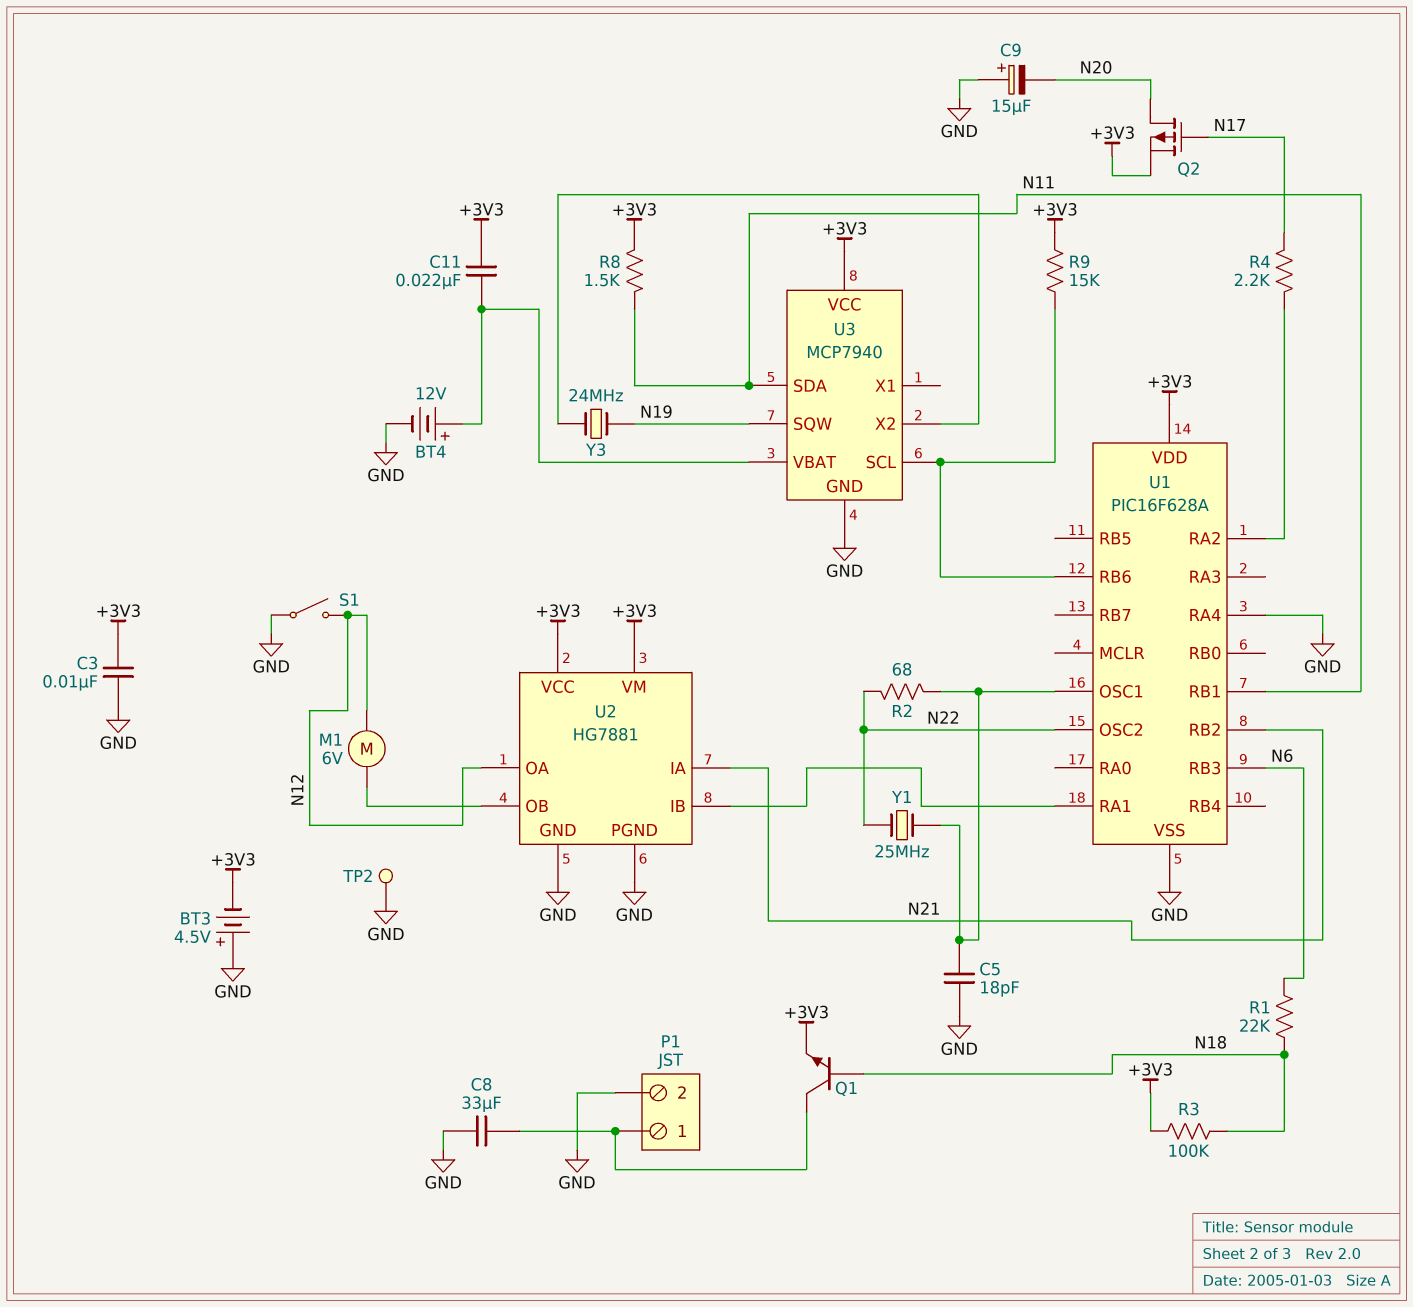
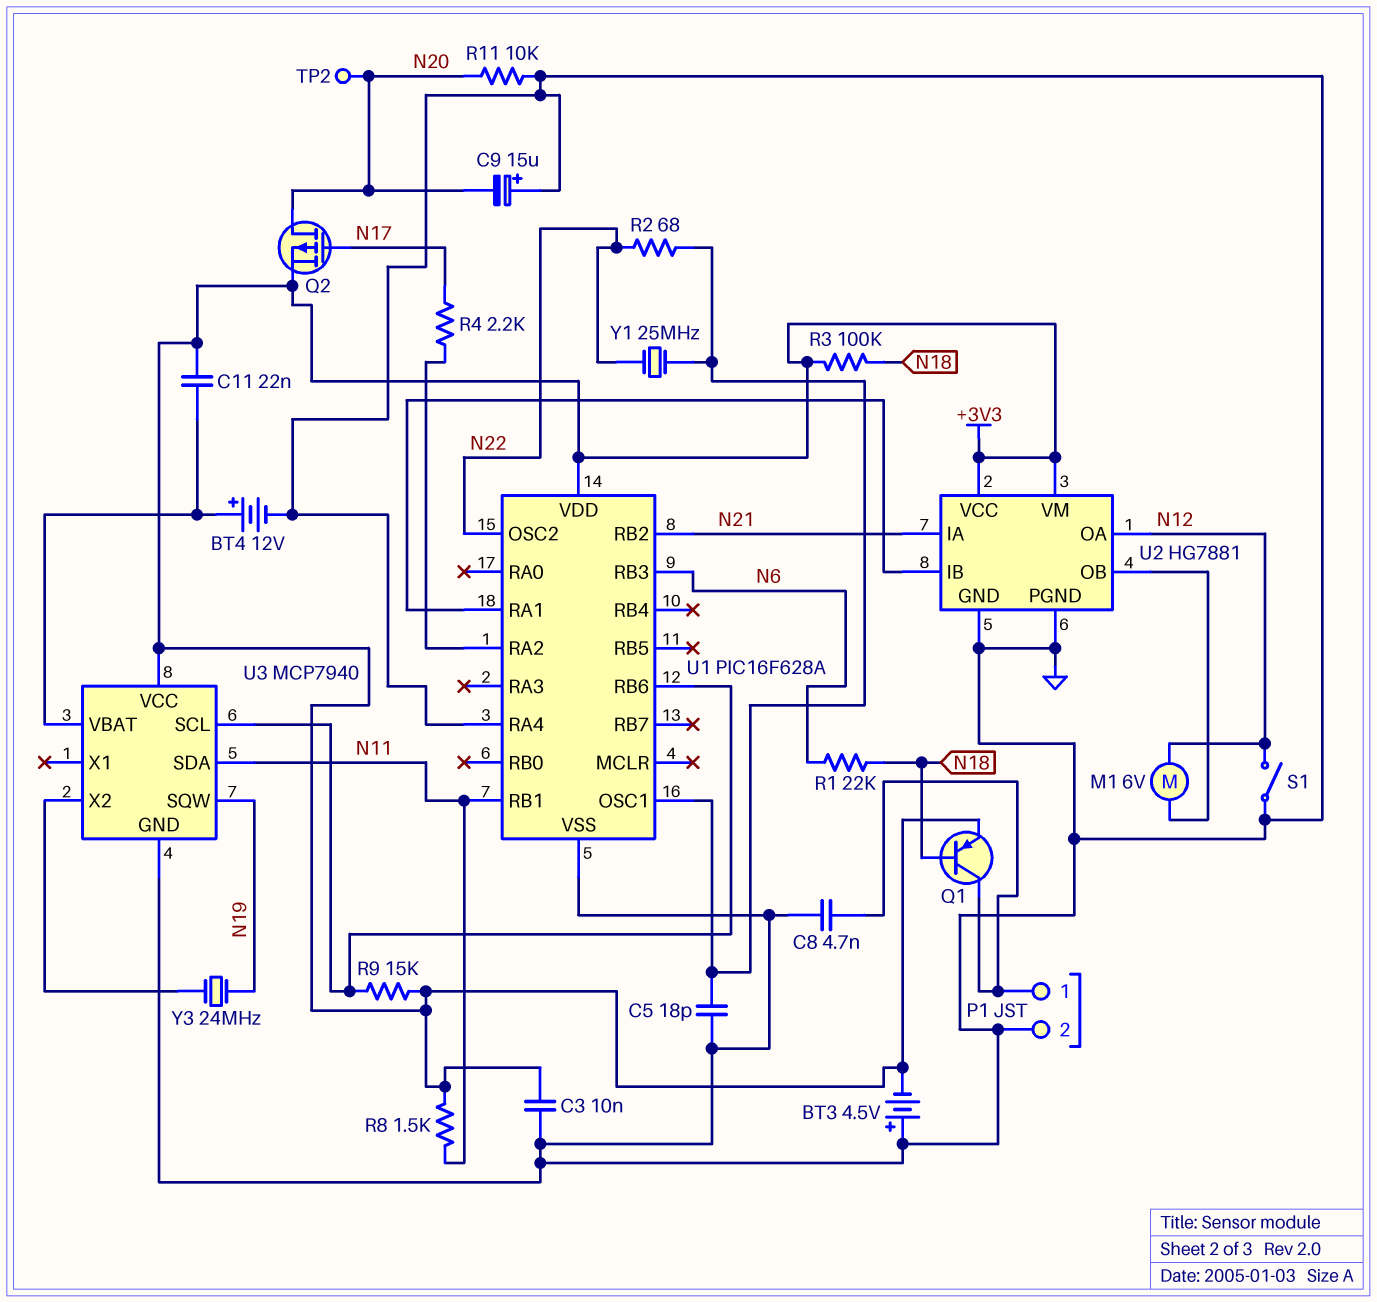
C8: 33uF (GND, P1/1) -> 4.7nF (GND, P1/1)
Q1: NPN (B N18, C P1/1, E +3V3) -> PNP (B N18, C P1/1, E +3V3)
R11: none -> 10k (GND, N20)
TP2: test point (GND) -> test point (N20)

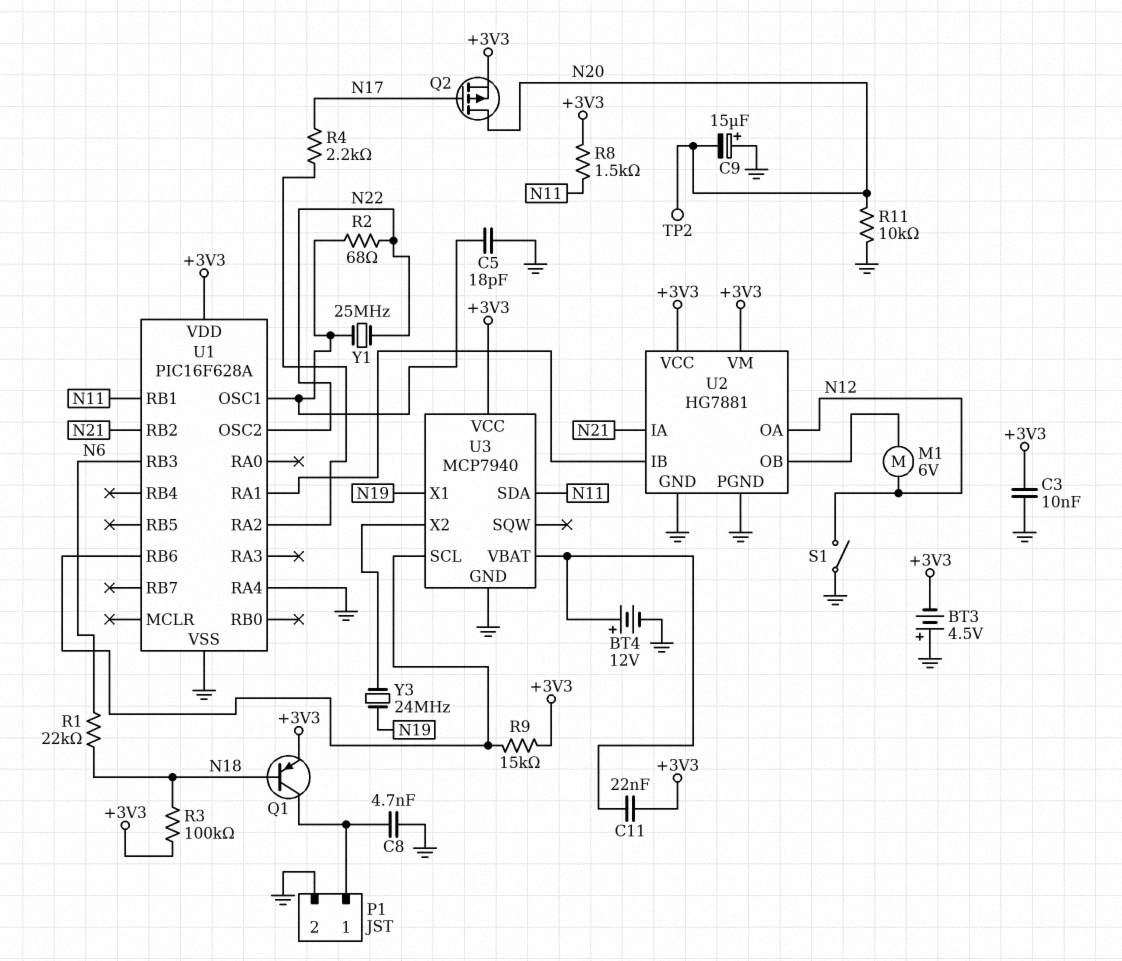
U3 pin SQW: N19 -> none
U3 pin X1: none -> N19

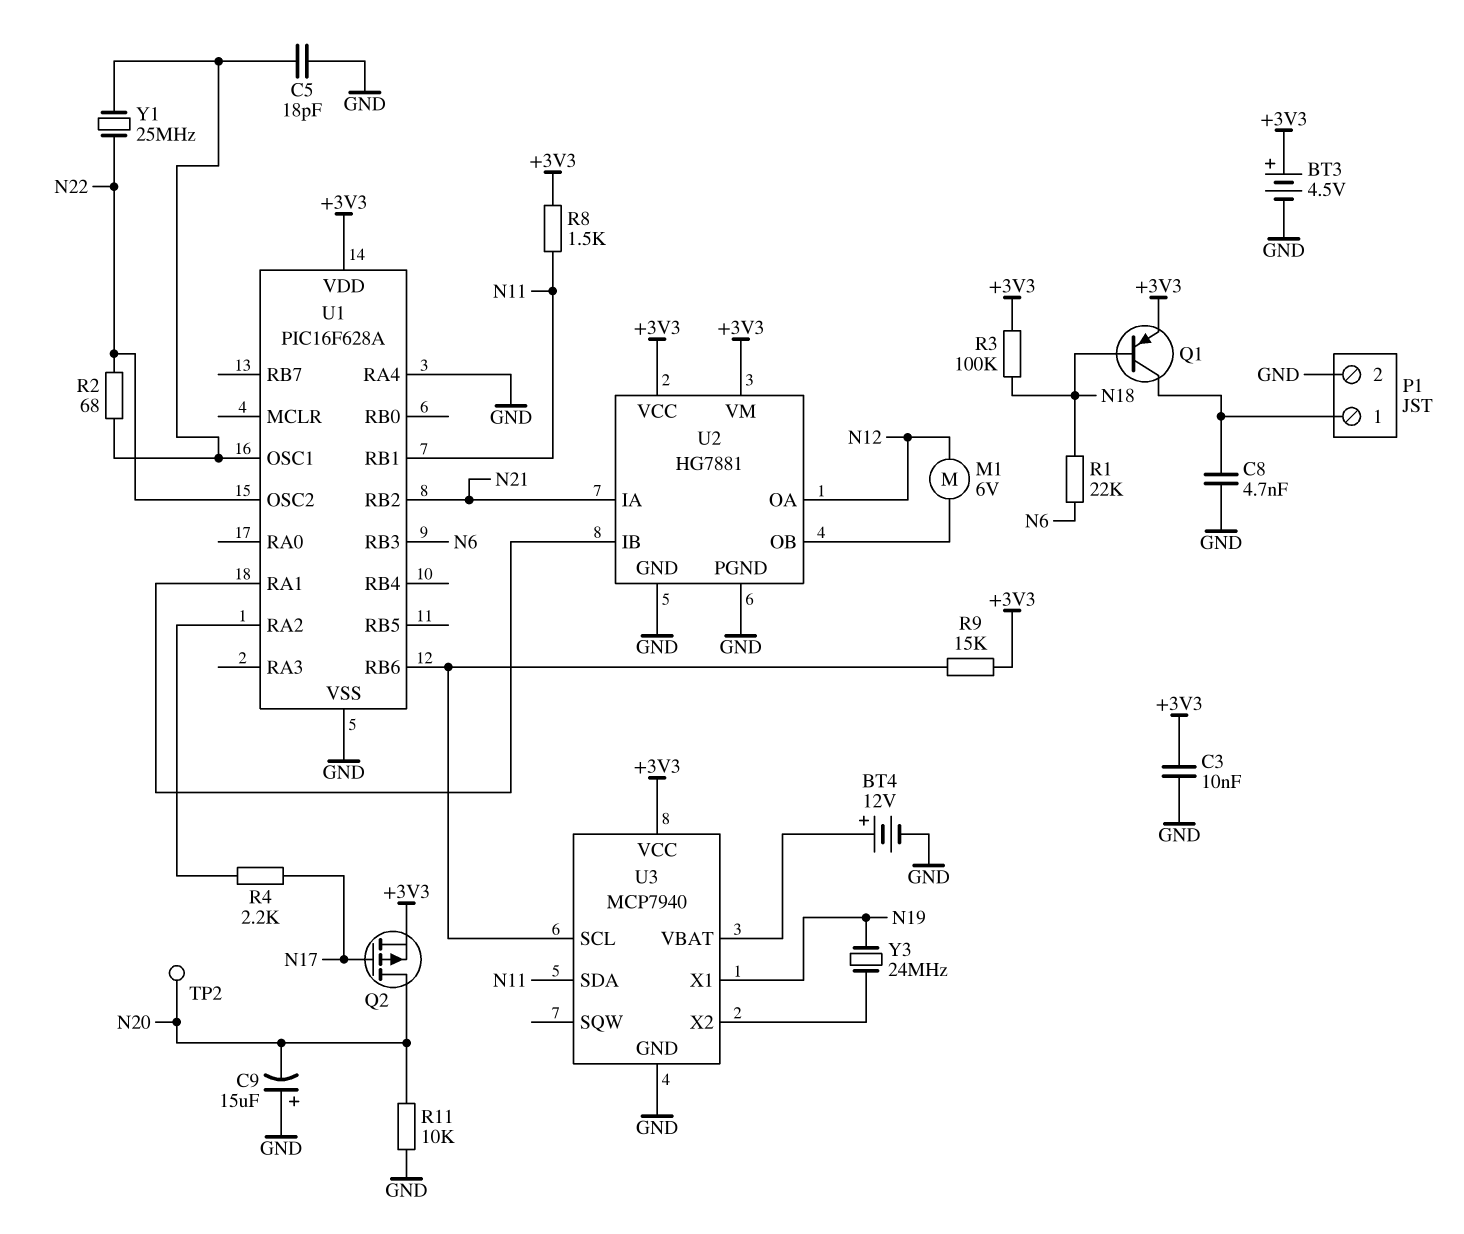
BT3: 4.5V (plus GND, minus +3V3) -> 4.5V (plus +3V3, minus GND)
C11: 22nF (+3V3, U3/VBAT) -> none
S1: switch (GND, N12) -> none

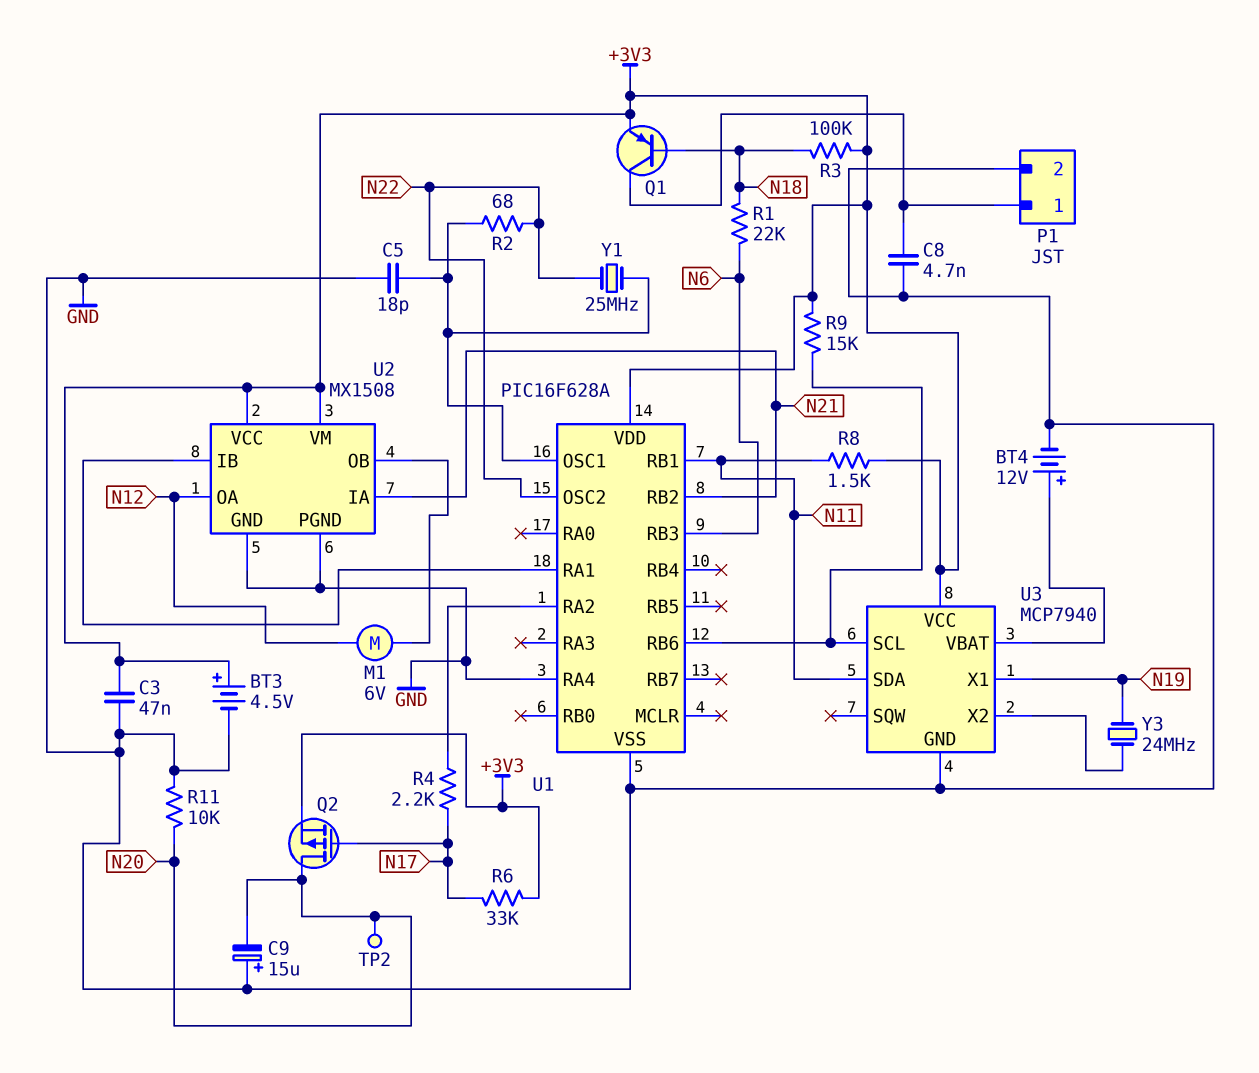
C3: 10nF (+3V3, GND) -> 47nF (+3V3, GND)
R6: none -> 33k (+3V3, N17)
U2: HG7881 -> MX1508

